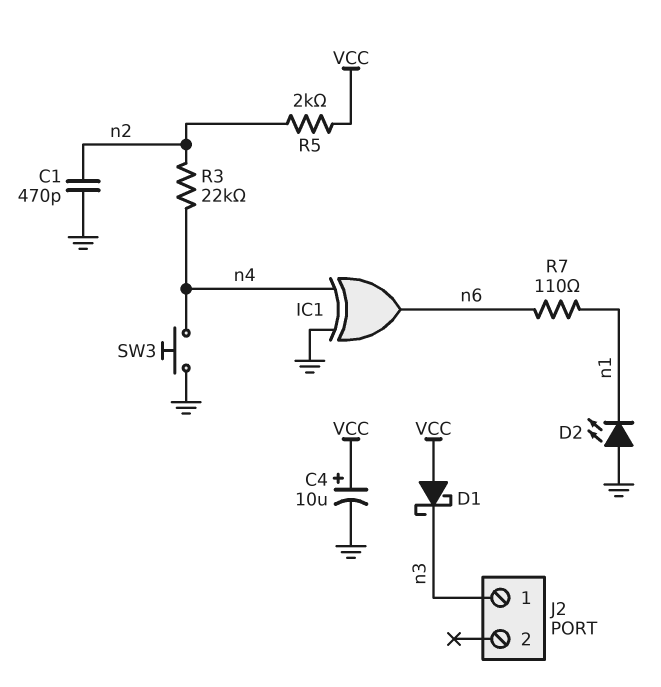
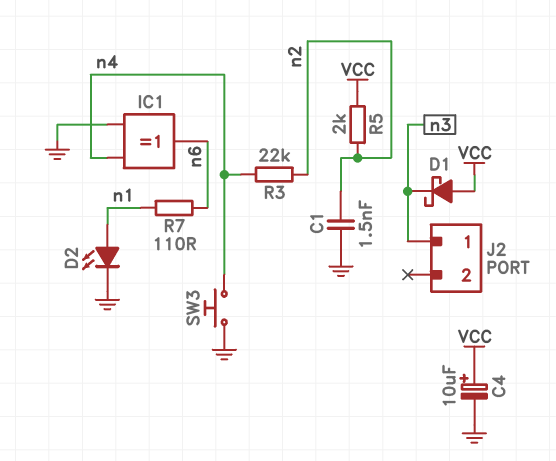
C1: 470pF (GND, n2) -> 1.5nF (GND, n2)
D2: LED (A GND, K n1) -> LED (A n1, K GND)

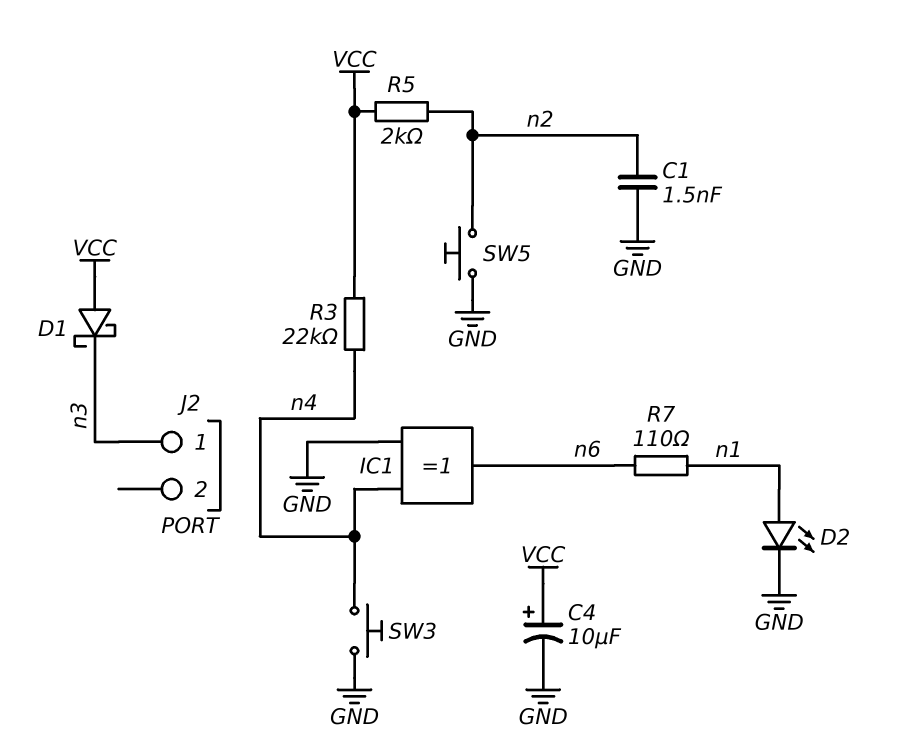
R3: 22k (n2, n4) -> 22k (VCC, n4)
SW5: none -> button (GND, n2)

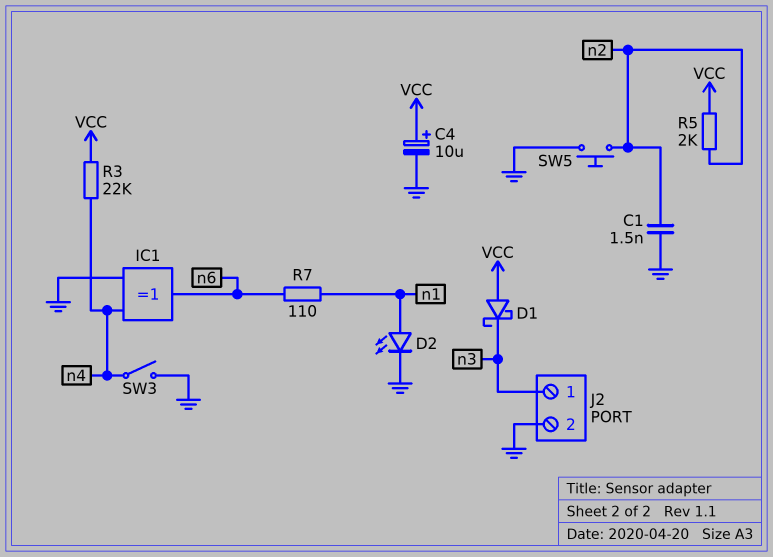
J2 pin 2: none -> GND
SW3: button (GND, n4) -> switch (GND, n4)

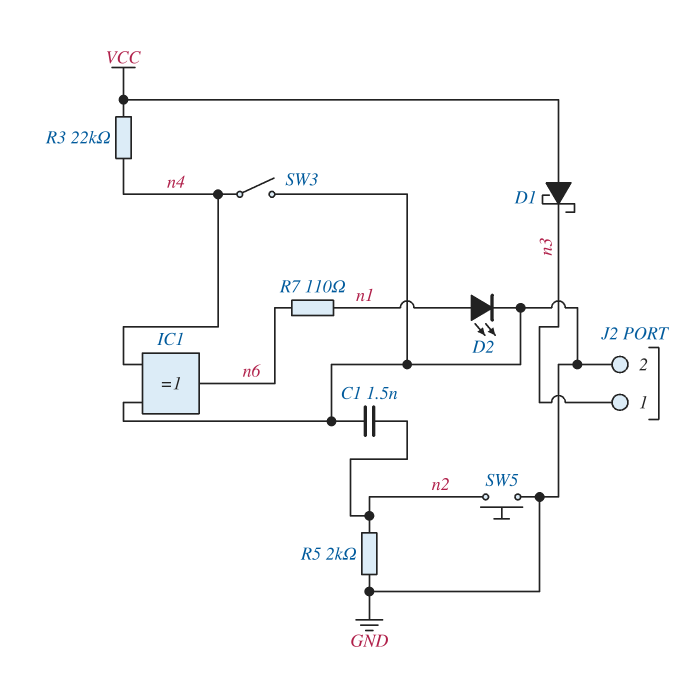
C4: 10uF (plus VCC, minus GND) -> none
R5: 2k (VCC, n2) -> 2k (GND, n2)

